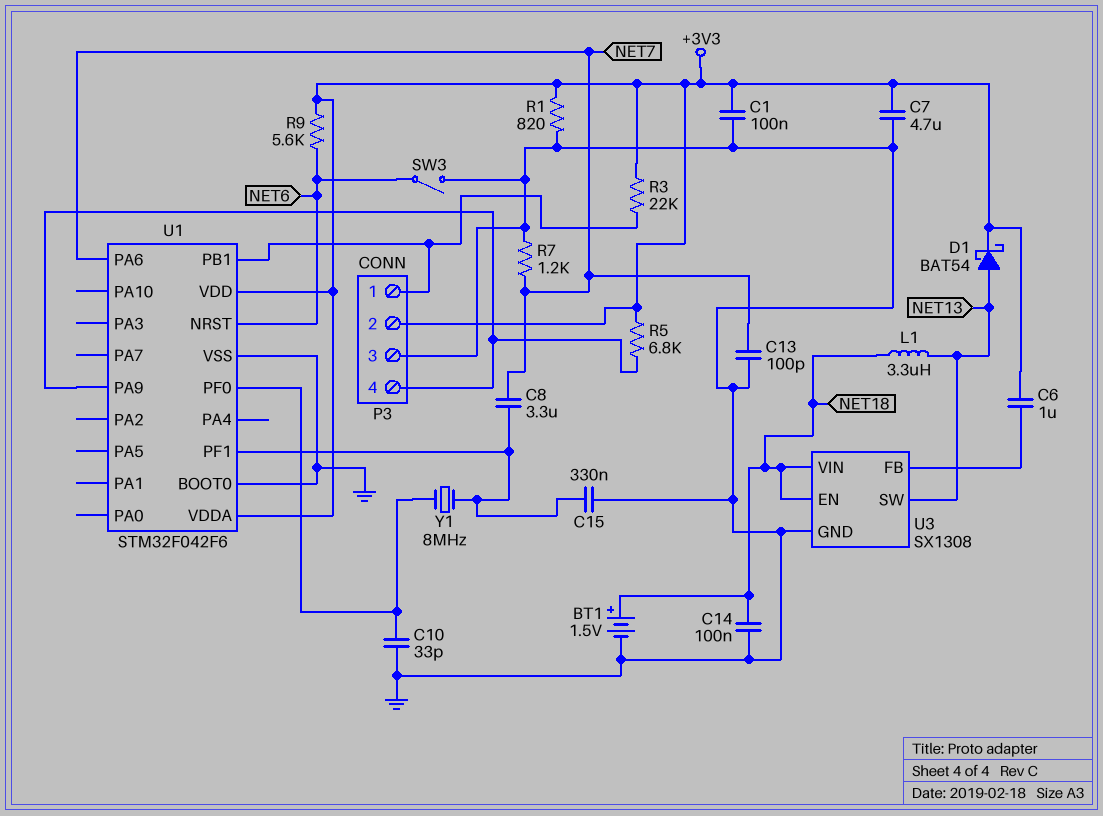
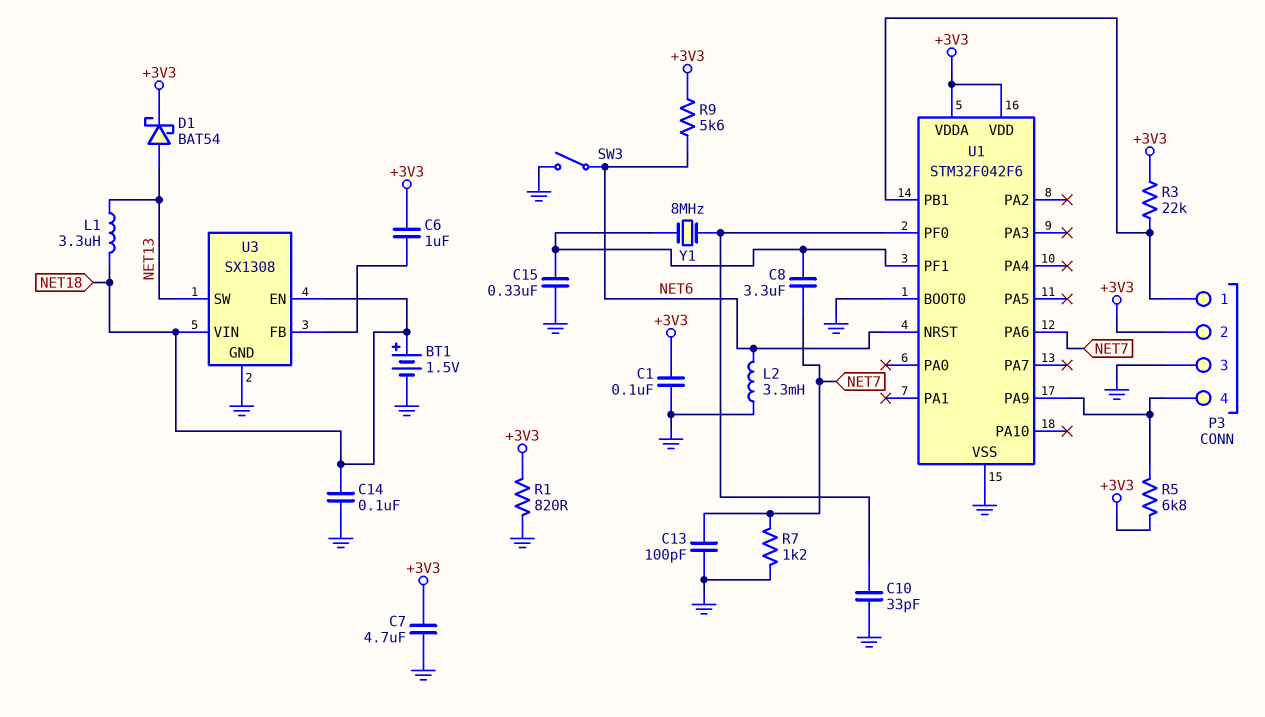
L2: none -> 3.3mH (GND, NET6)

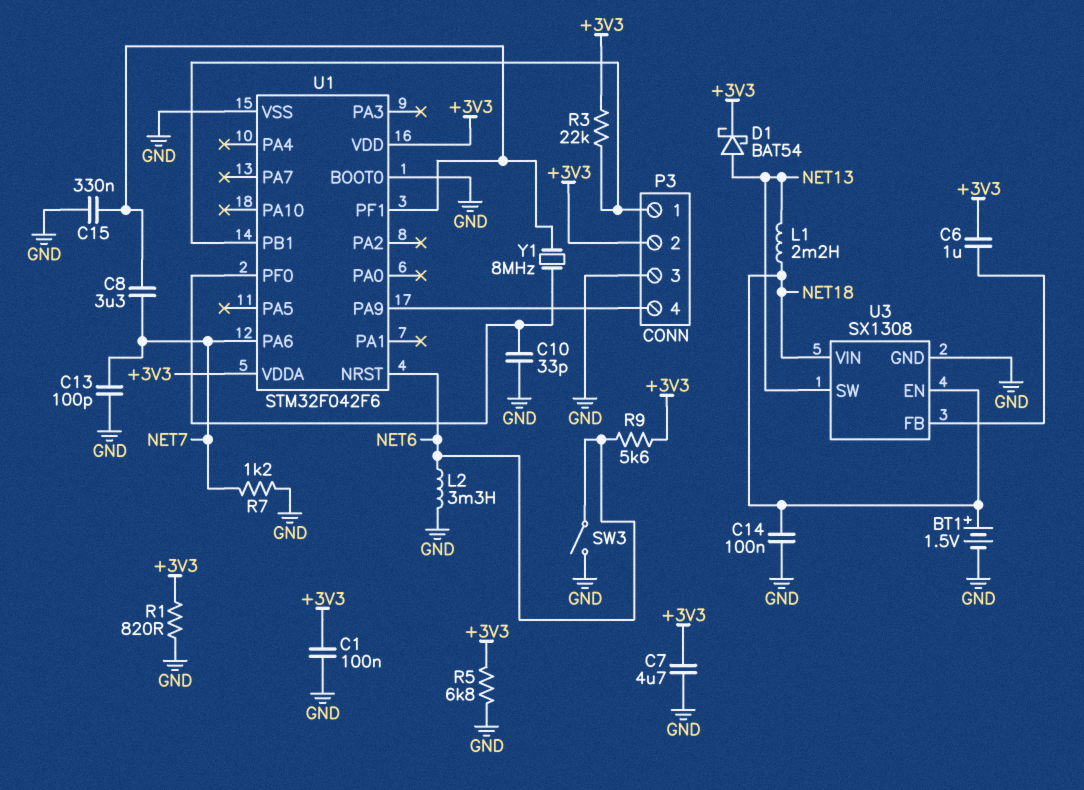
L1: 3.3uH (NET13, NET18) -> 2.2mH (NET13, NET18)
R5: 6.8k (+3V3, P3/4) -> 6.8k (+3V3, GND)

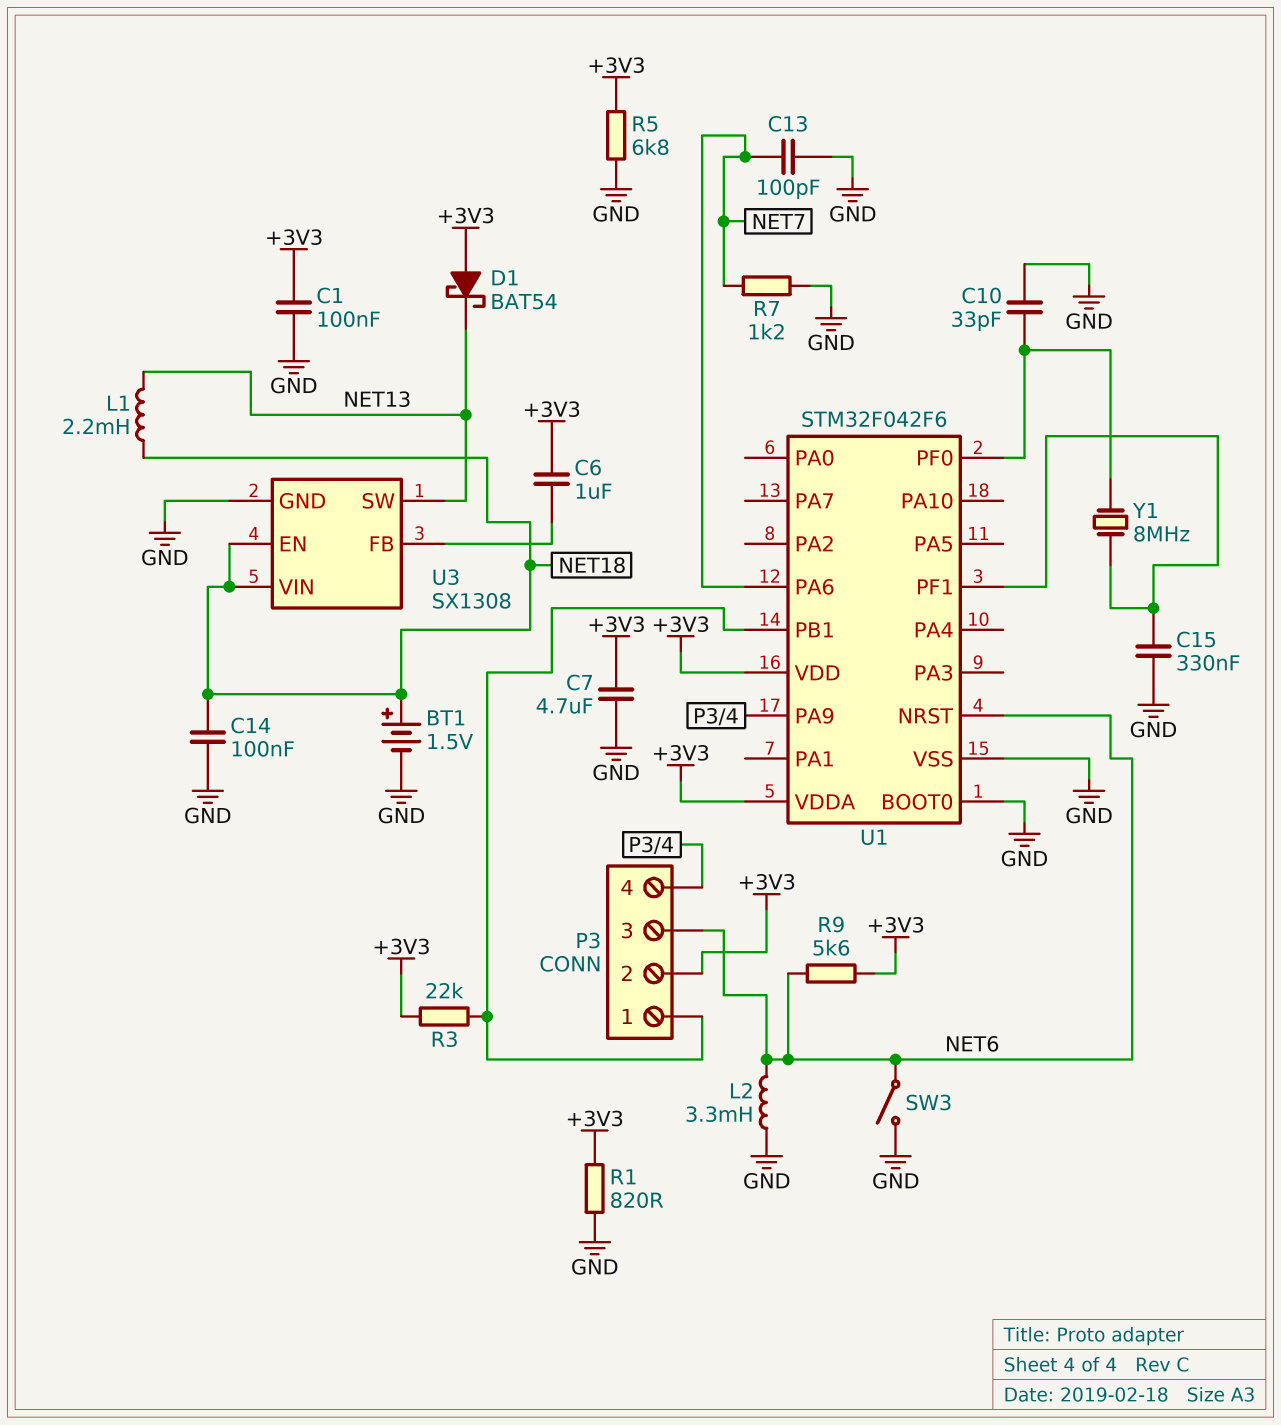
C8: 3.3uF (NET7, U1/PF1) -> none
D1: schottky BAT54 (A NET13, K +3V3) -> schottky BAT54 (A +3V3, K NET13)
P3 pin 3: GND -> NET6

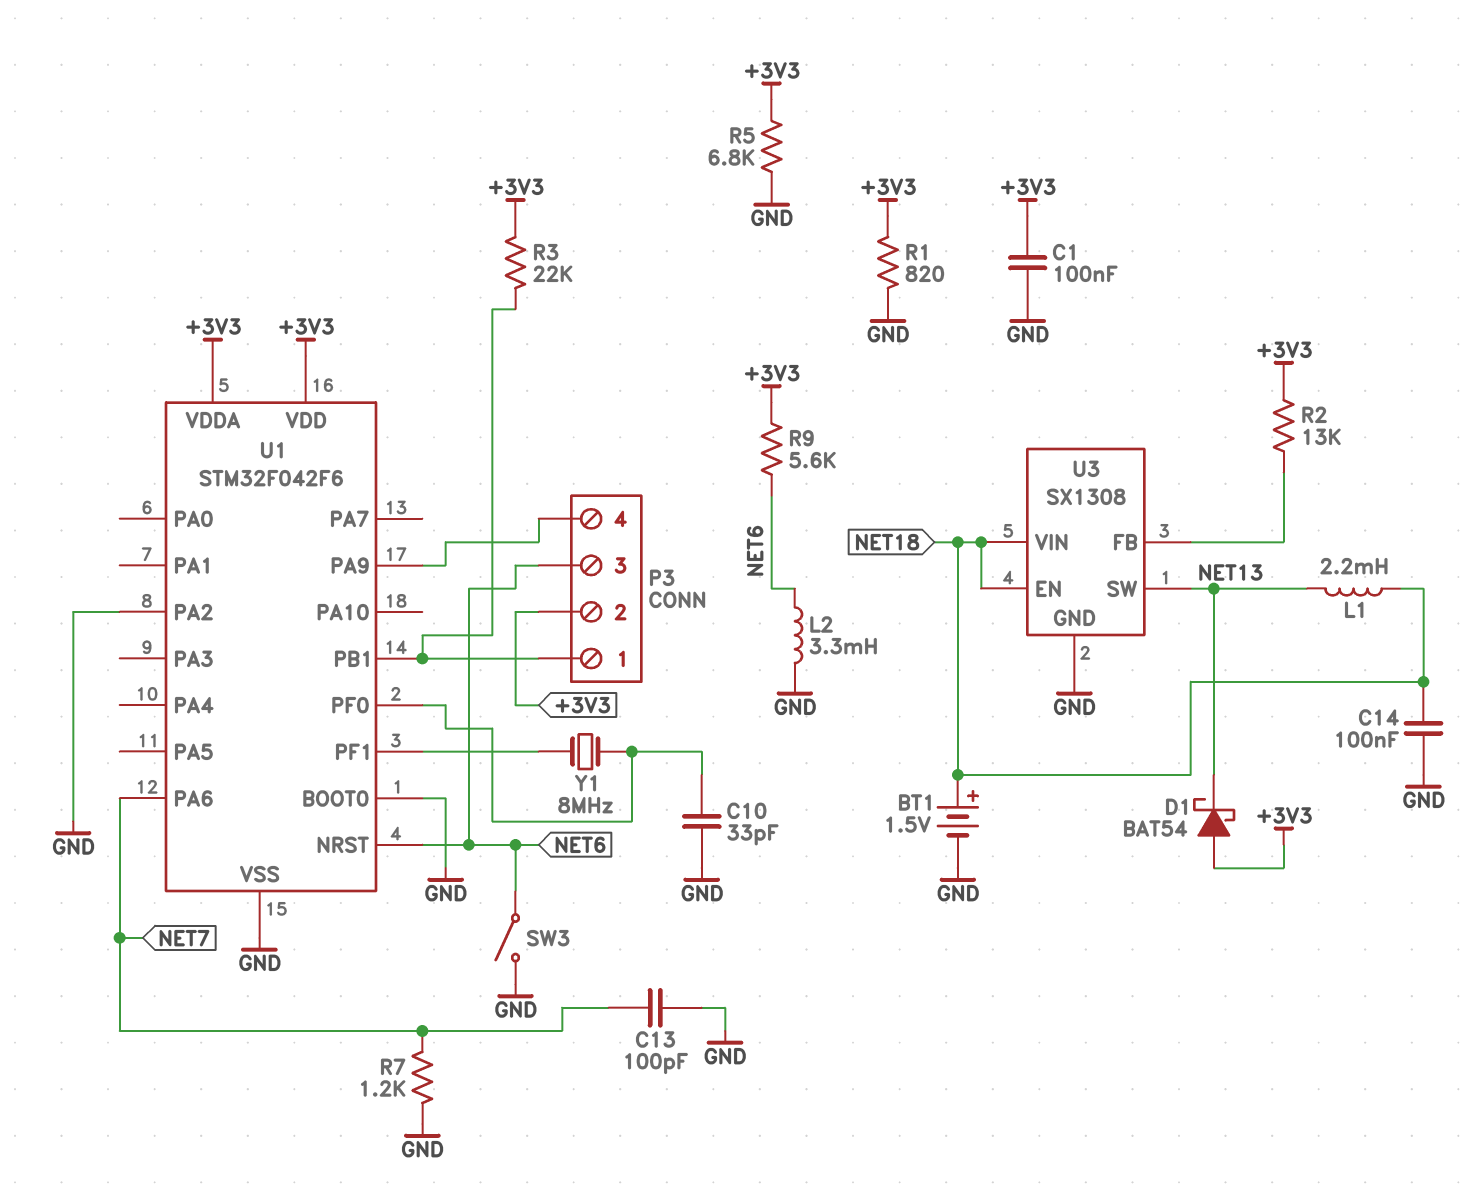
C6: 1uF (+3V3, U3/FB) -> none
C7: 4.7uF (+3V3, GND) -> none
C15: 330nF (GND, U1/PF1) -> none
R2: none -> 13k (+3V3, U3/FB)
U1 pin PA2: none -> GND

